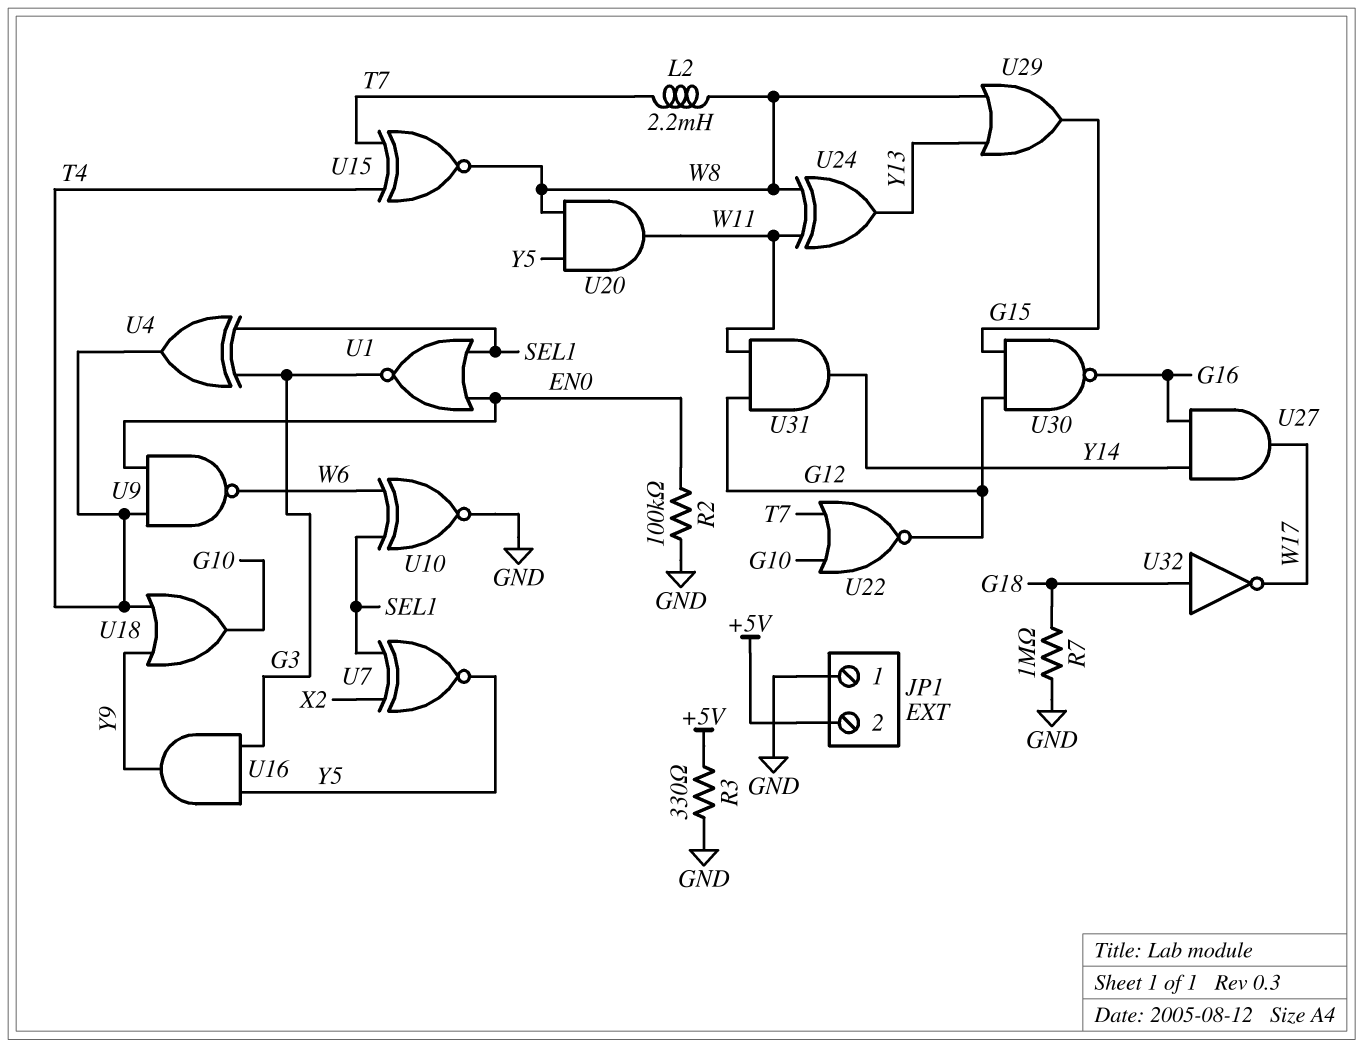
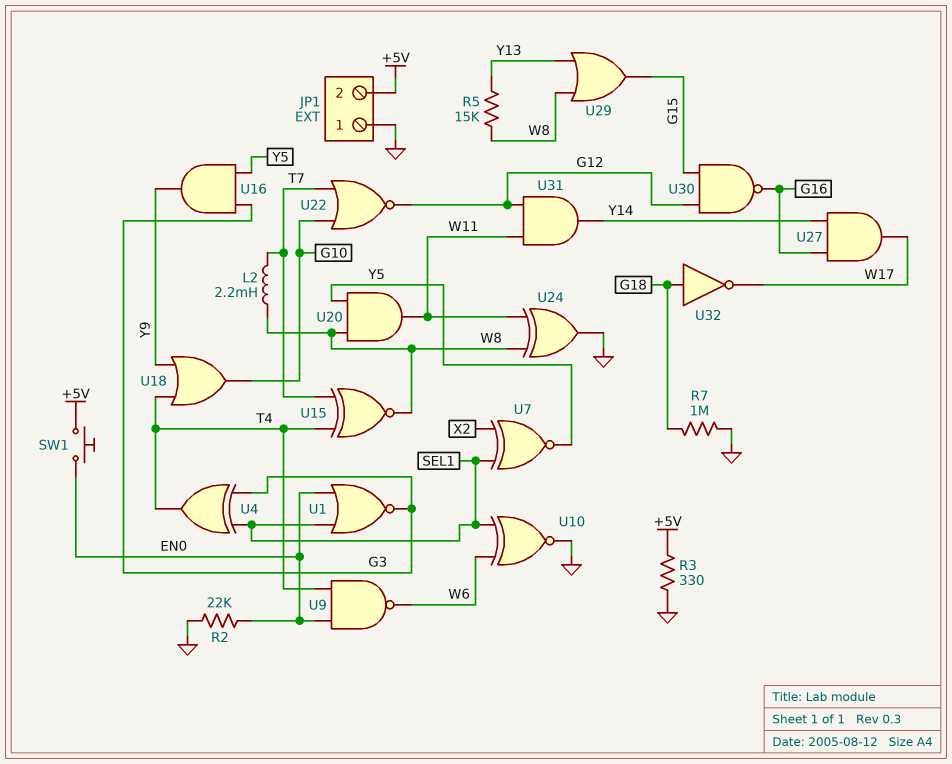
R2: 100k (EN0, GND) -> 22k (EN0, GND)
R5: none -> 15k (W8, Y13)
SW1: none -> button (+5V, EN0)
U24: XOR (in W8, in W11, out Y13) -> XOR (in W8, in W11, out GND)

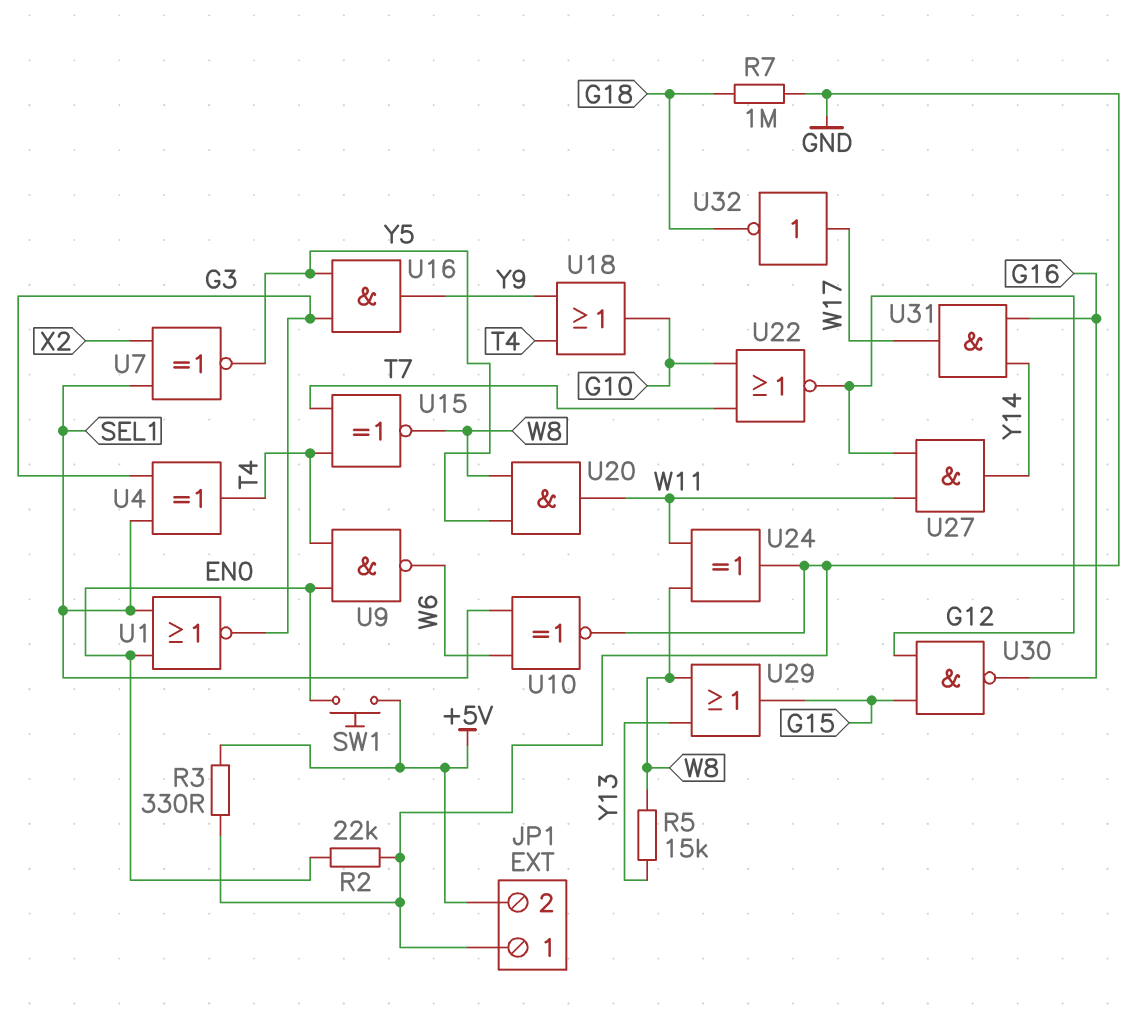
L2: 2.2mH (T7, W8) -> none
U27: AND (in G16, in Y14, out W17) -> AND (in G12, in W11, out Y14)
U31: AND (in G12, in W11, out Y14) -> AND (in G16, in Y14, out W17)
U32: NOT (in G18, out W17) -> NOT (in W17, out G18)

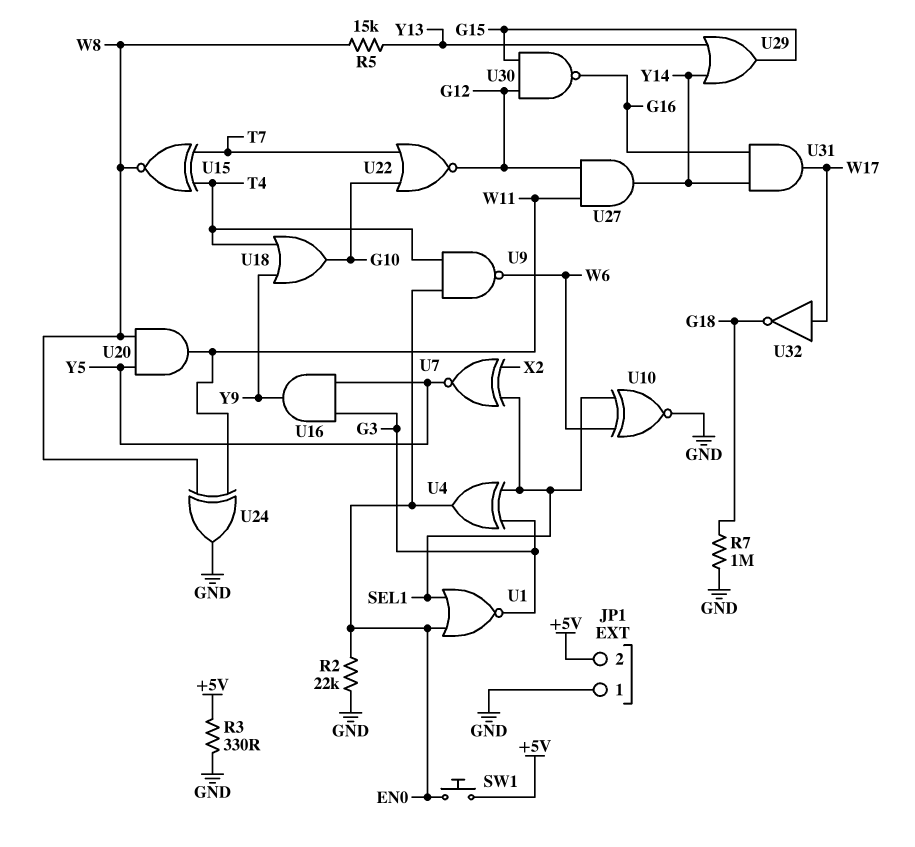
U4: XOR (in G3, in SEL1, out T4) -> XOR (in G3, in SEL1, out EN0)
U29: OR (in W8, in Y13, out G15) -> OR (in Y13, in Y14, out G15)

